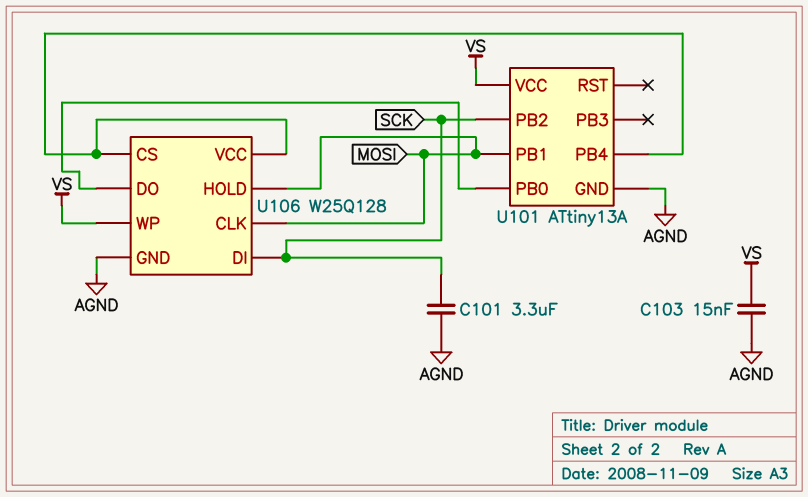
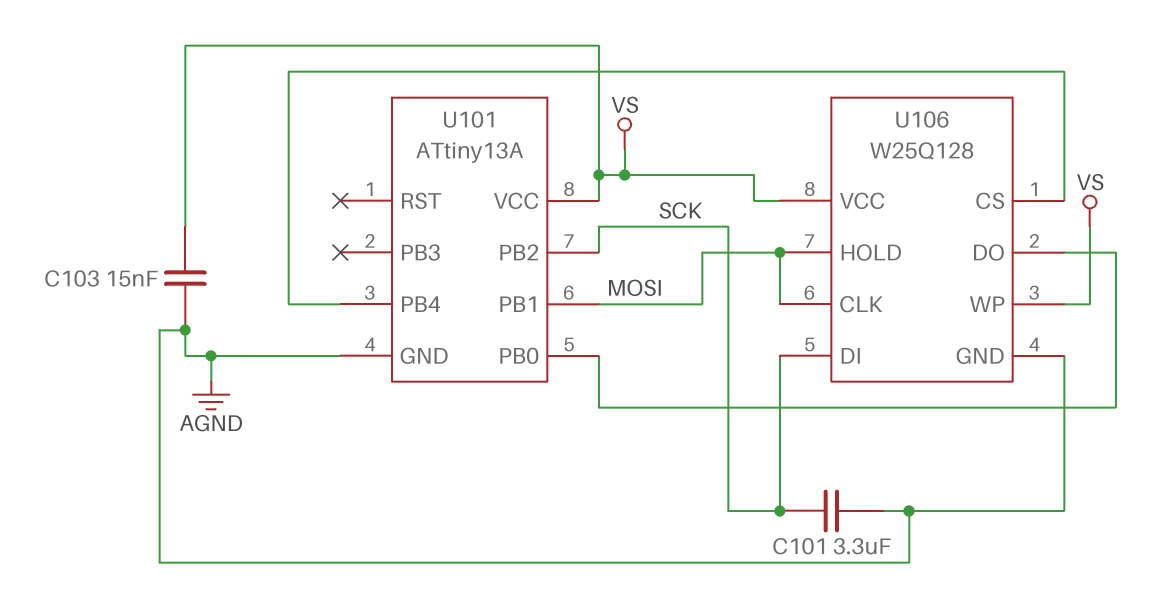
U106 pin VCC: U101/PB4 -> VS

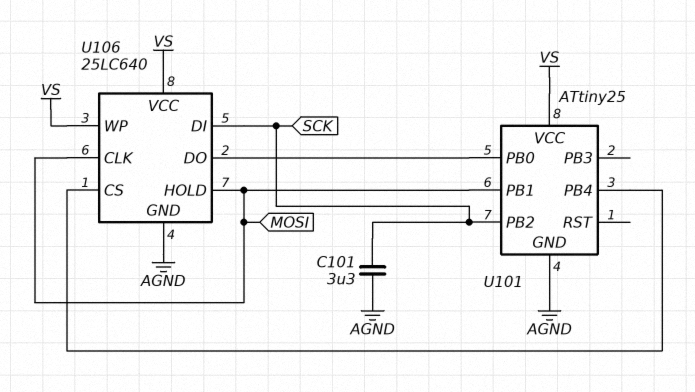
C103: 15nF (AGND, VS) -> none
U101: ATtiny13A -> ATtiny25
U106: W25Q128 -> 25LC640

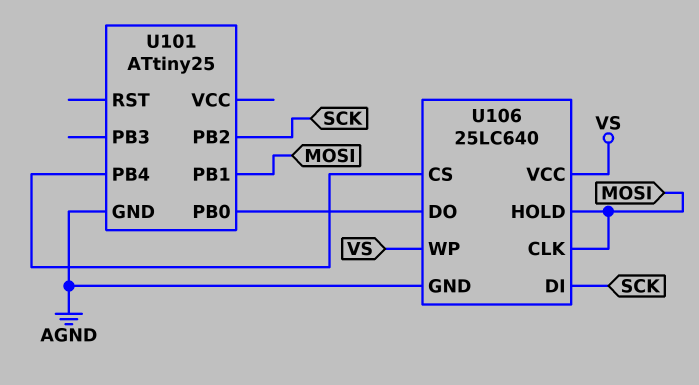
C101: 3.3uF (AGND, SCK) -> none
U101 pin VCC: VS -> none

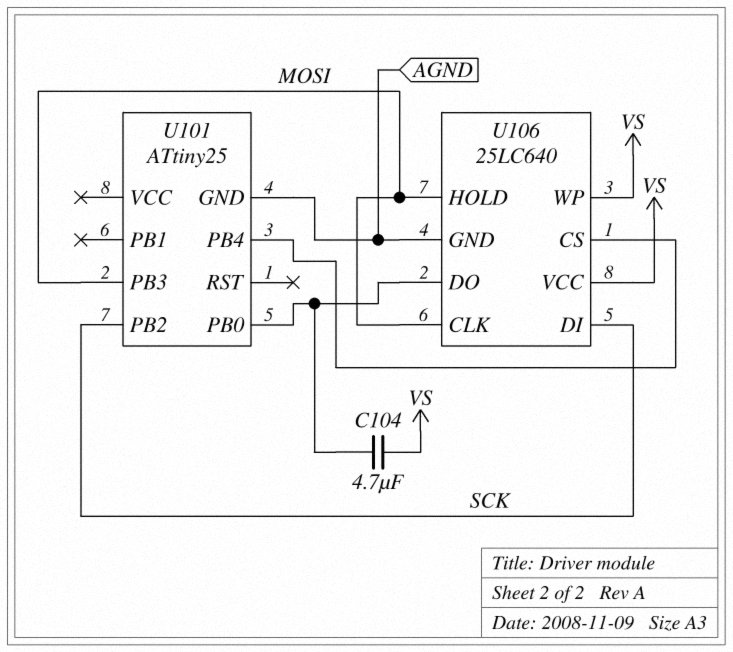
C104: none -> 4.7uF (U101/PB0, VS)
U101 pin PB1: MOSI -> none
U101 pin PB3: none -> MOSI

